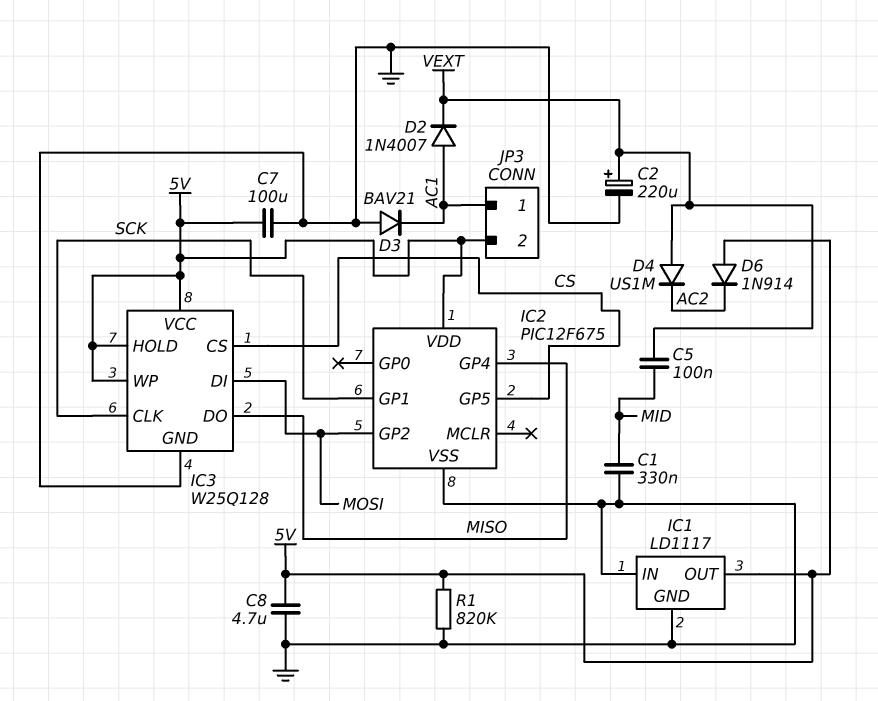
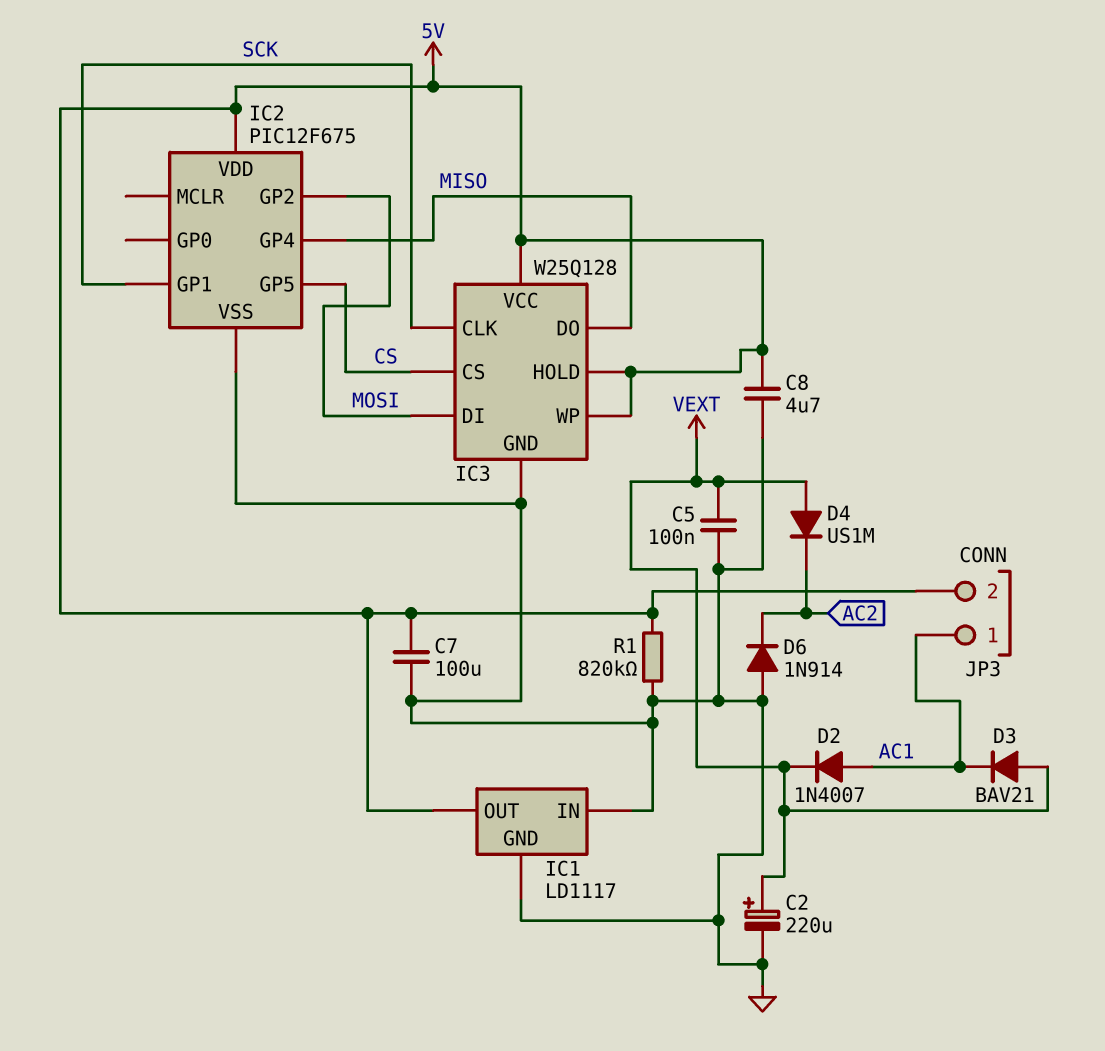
C1: 330nF (GND, MID) -> none
C5: 100nF (MID, VEXT) -> 100nF (GND, VEXT)
D3: diode BAV21 (A GND, K AC1) -> diode BAV21 (A VEXT, K AC1)
D6: diode 1N914 (A 5V, K AC2) -> diode 1N914 (A GND, K AC2)

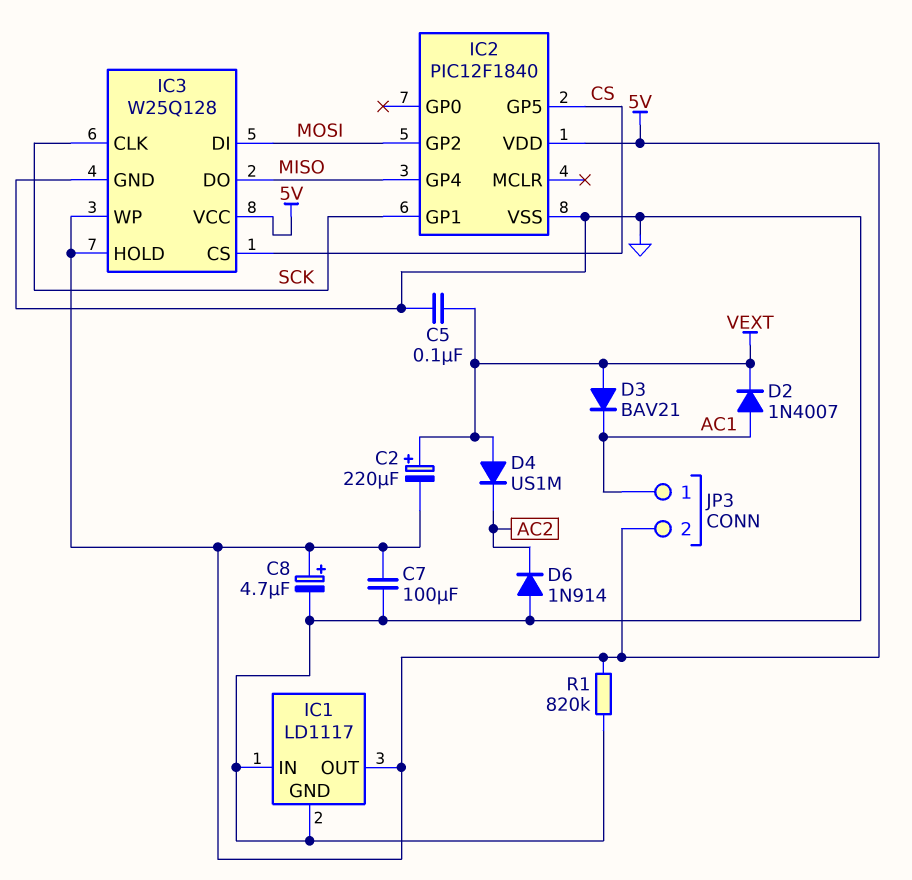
C2: 220uF (plus VEXT, minus GND) -> 220uF (plus VEXT, minus 5V)
C8: 4.7uF (5V, GND) -> 4.7uF (plus 5V, minus GND)
IC2: PIC12F675 -> PIC12F1840

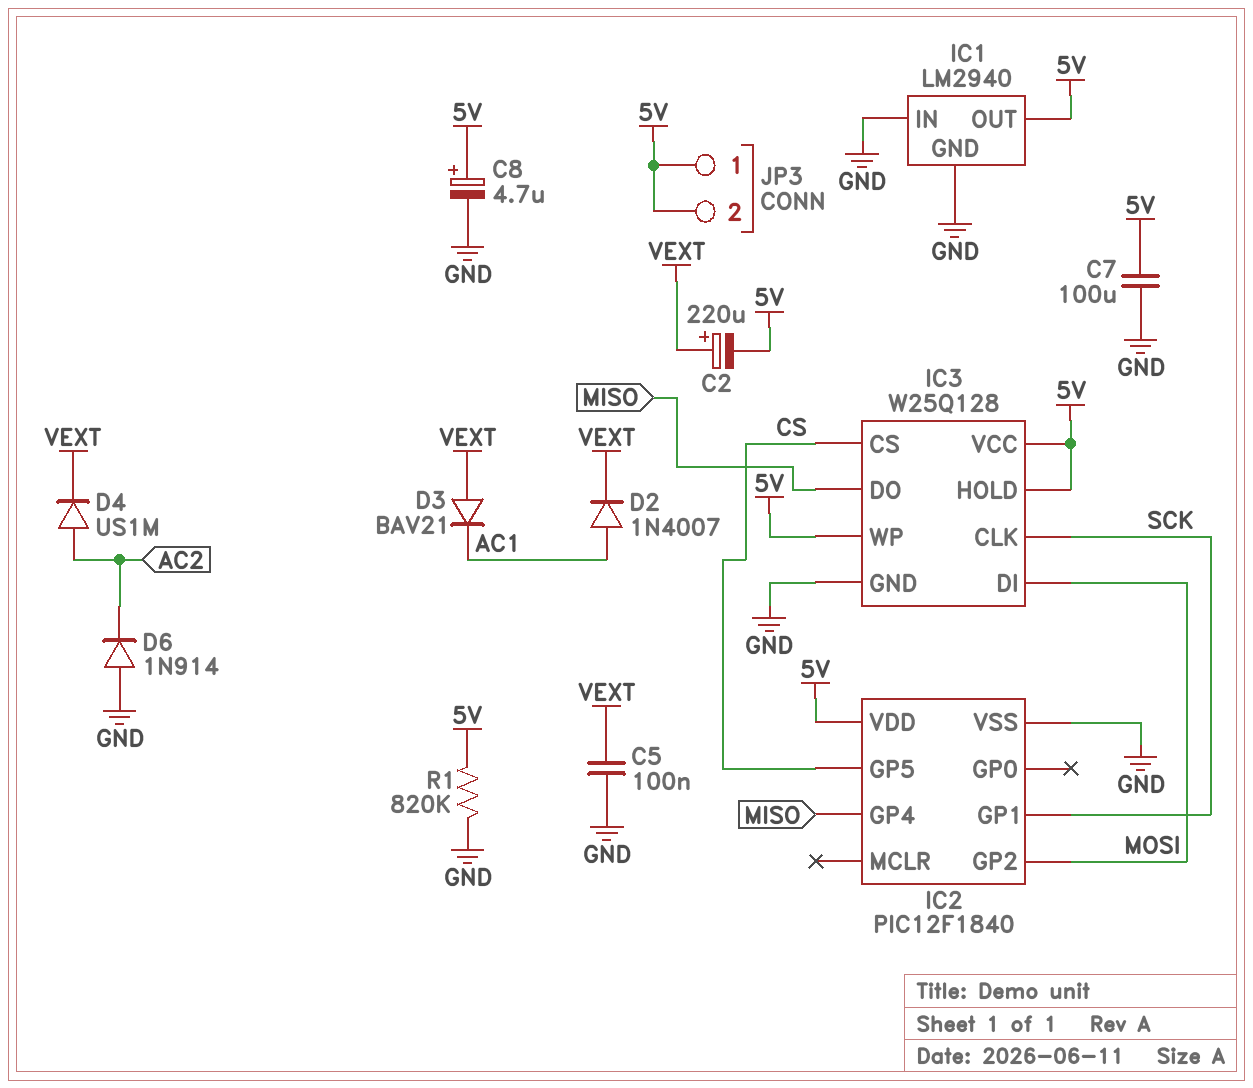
D4: diode US1M (A VEXT, K AC2) -> diode US1M (A AC2, K VEXT)
IC1: LD1117 -> LM2940
JP3 pin 1: AC1 -> 5V

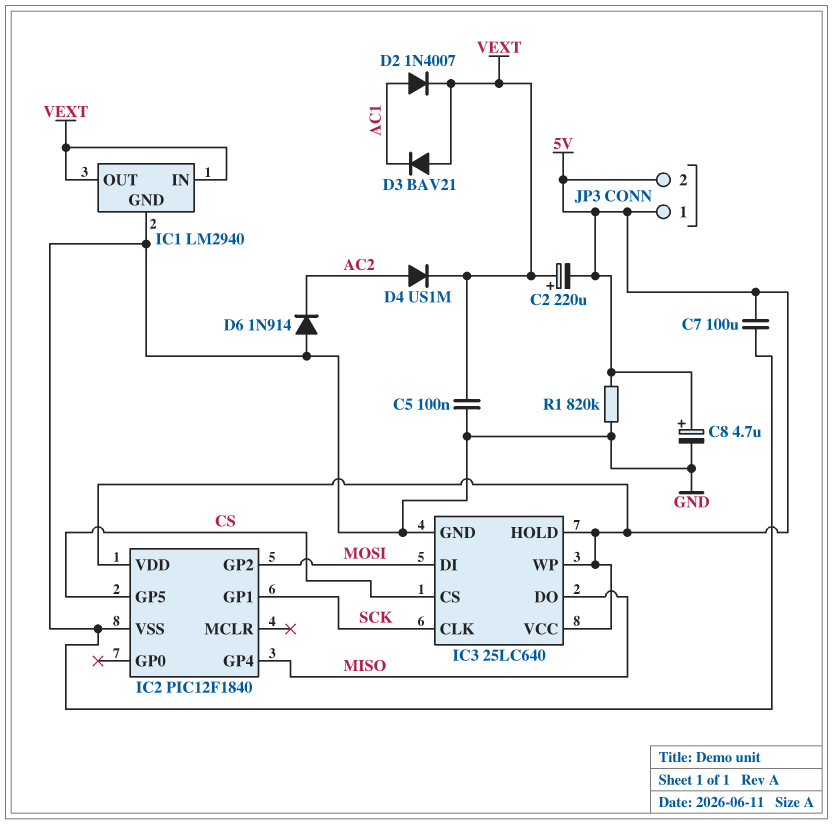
IC1 pin IN: GND -> VEXT
IC1 pin OUT: 5V -> VEXT
IC3: W25Q128 -> 25LC640

